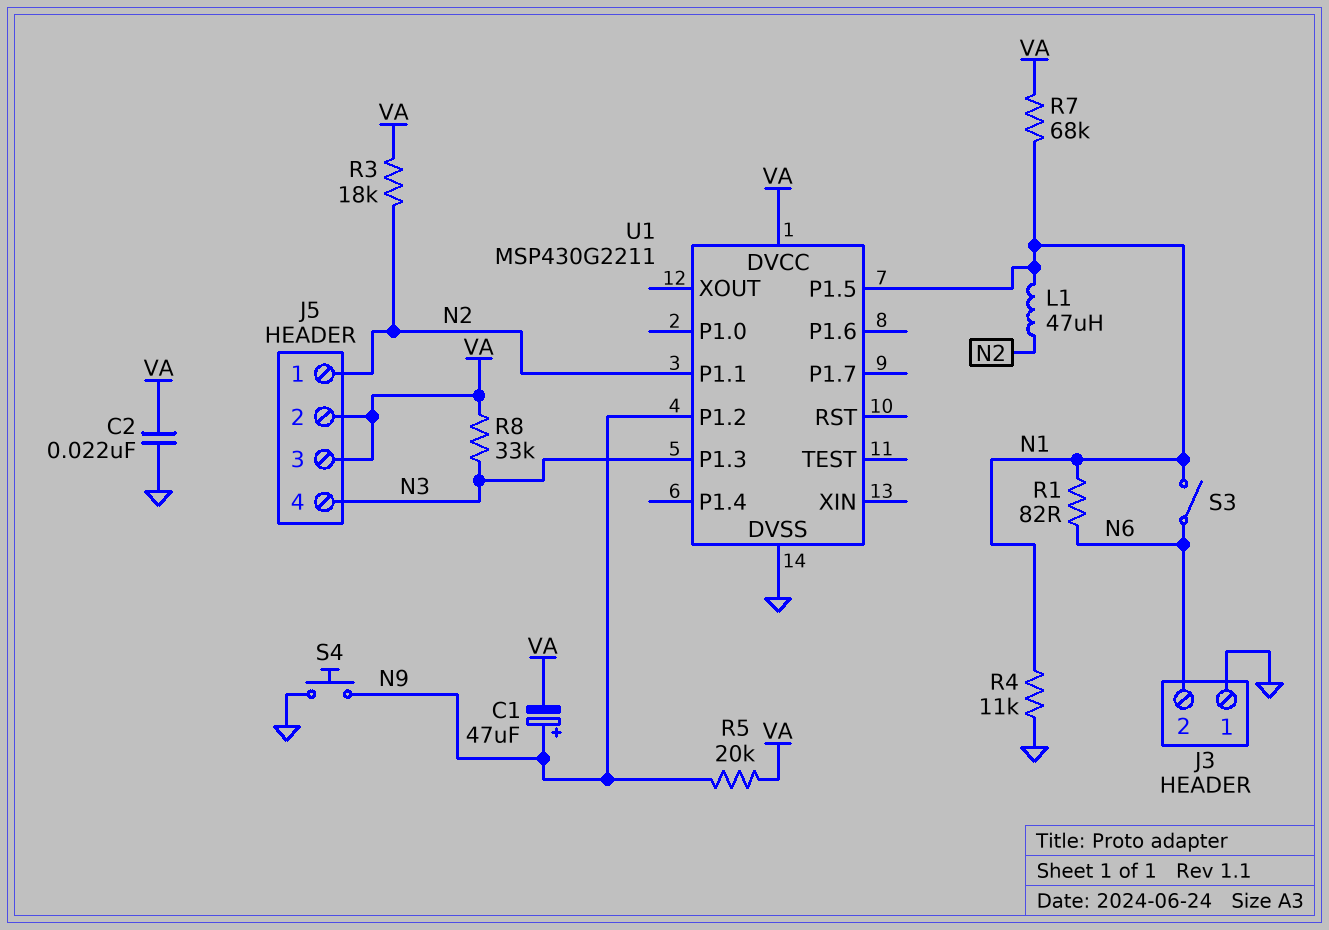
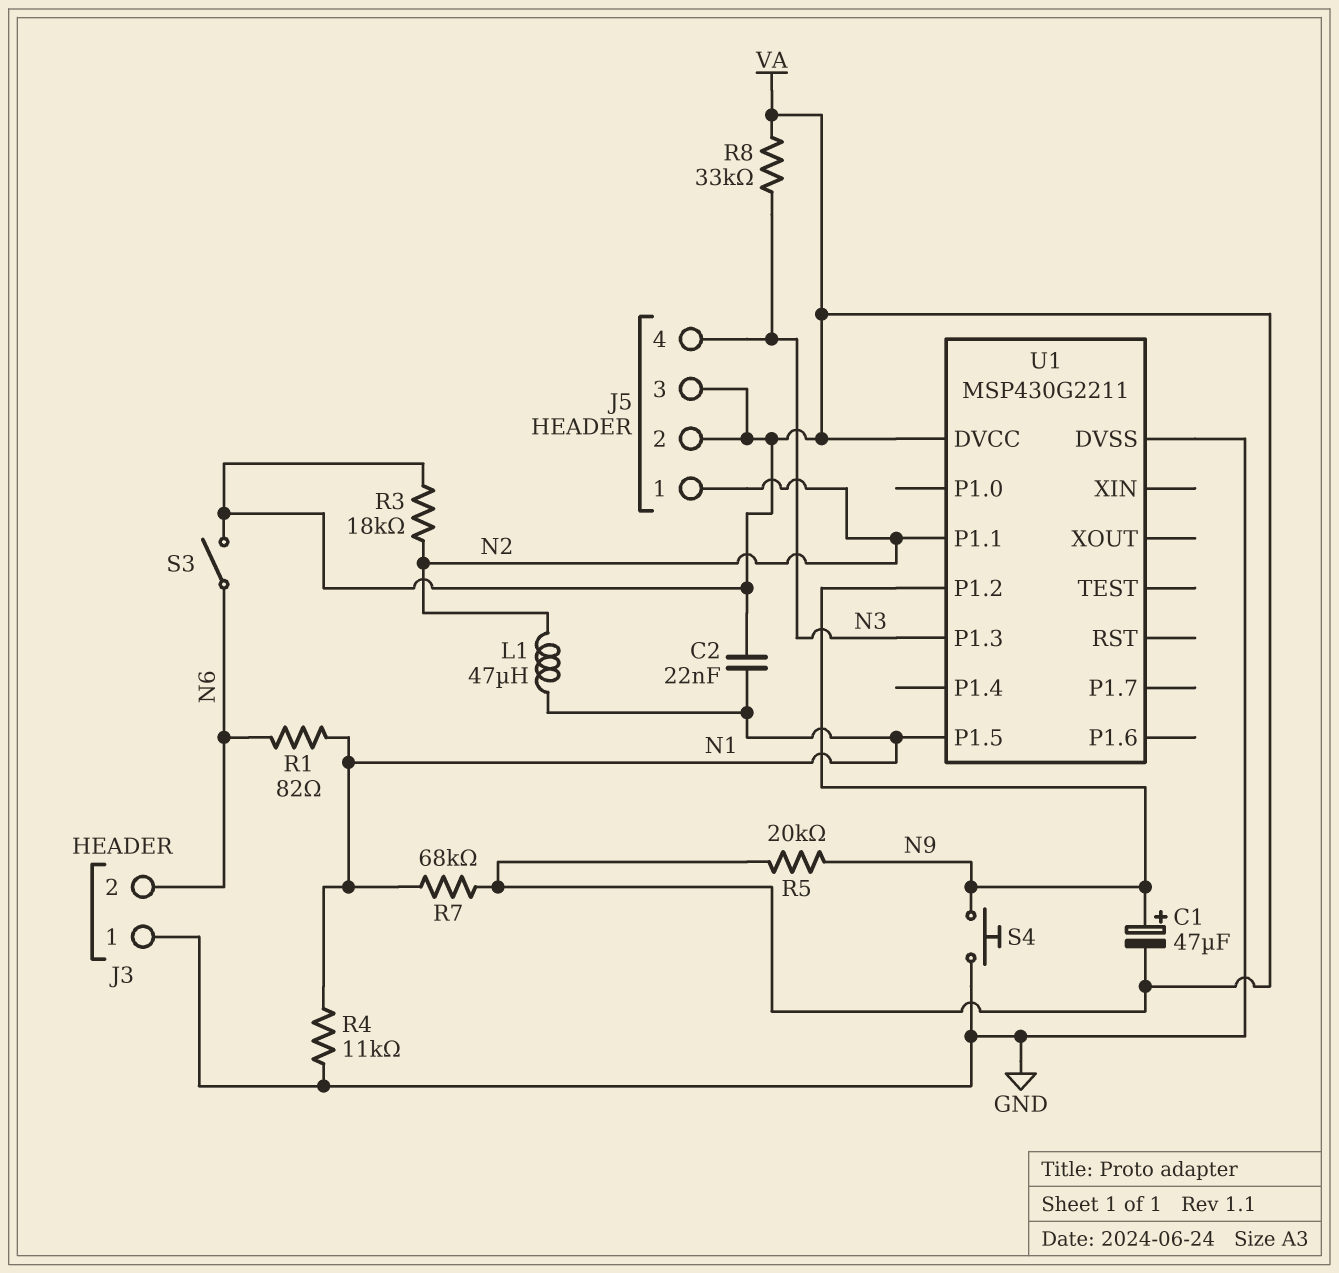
C2: 22nF (GND, VA) -> 22nF (N1, VA)
S3: switch (N1, N6) -> switch (N6, VA)

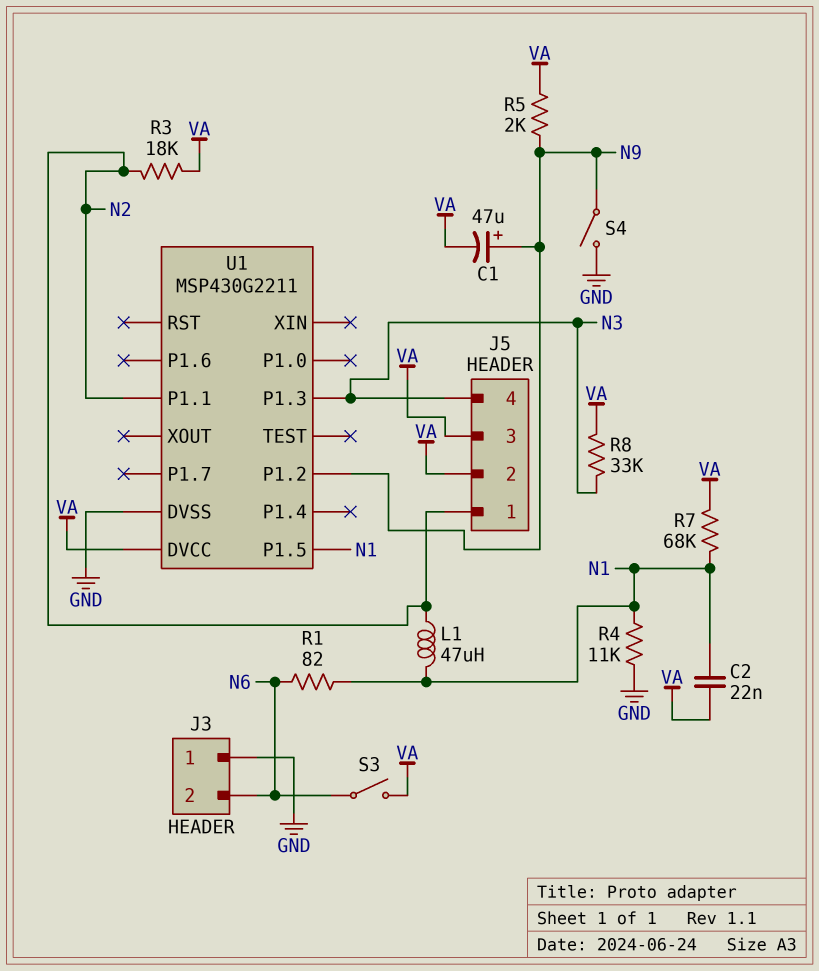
R5: 20k (N9, VA) -> 2k (N9, VA)
S4: button (GND, N9) -> switch (GND, N9)

